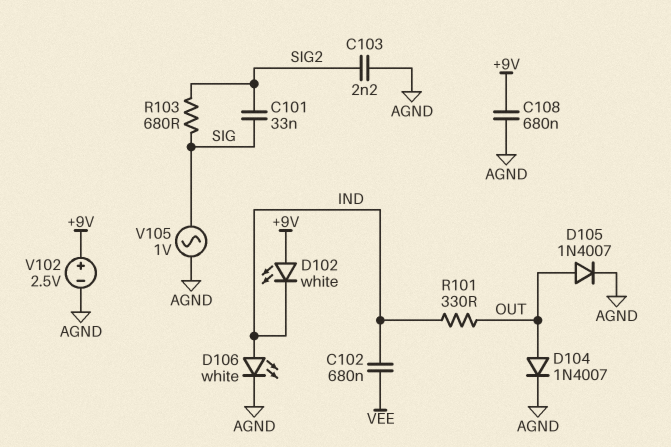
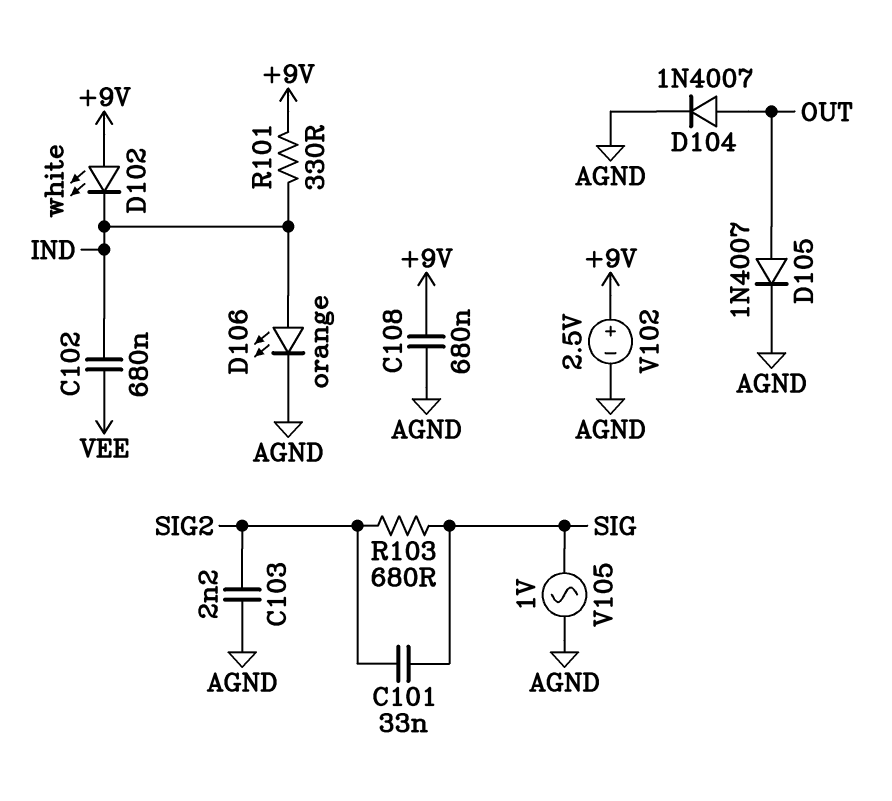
D106: LED white (A IND, K AGND) -> LED orange (A IND, K AGND)
R101: 330 (IND, OUT) -> 330 (+9V, IND)

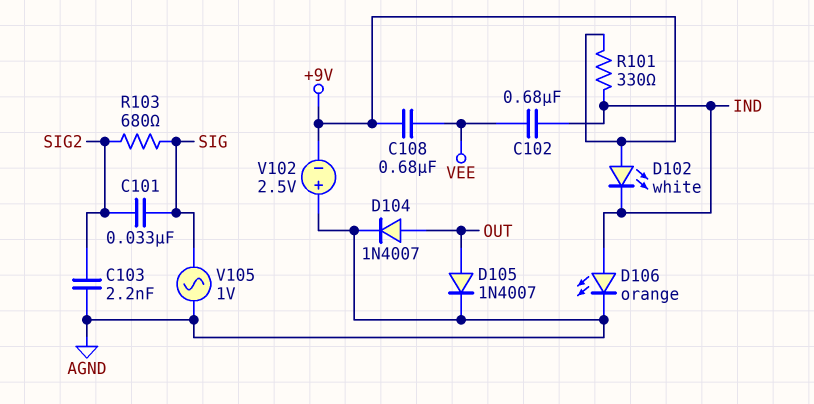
C108: 680nF (+9V, AGND) -> 680nF (+9V, VEE)
V102: 2.5V (plus +9V, minus AGND) -> 2.5V (plus AGND, minus +9V)

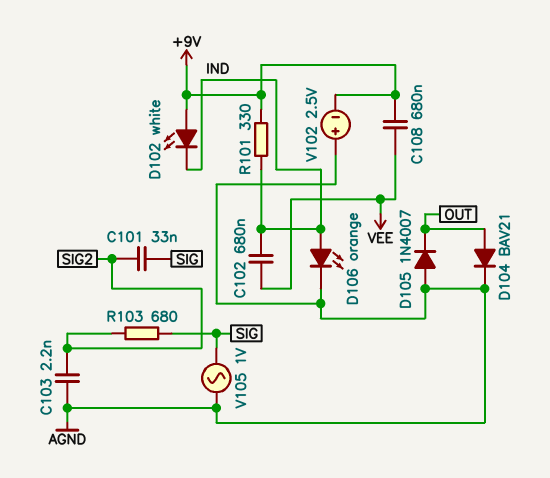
D104: diode 1N4007 (A OUT, K AGND) -> diode BAV21 (A OUT, K AGND)
D105: diode 1N4007 (A OUT, K AGND) -> diode 1N4007 (A AGND, K OUT)

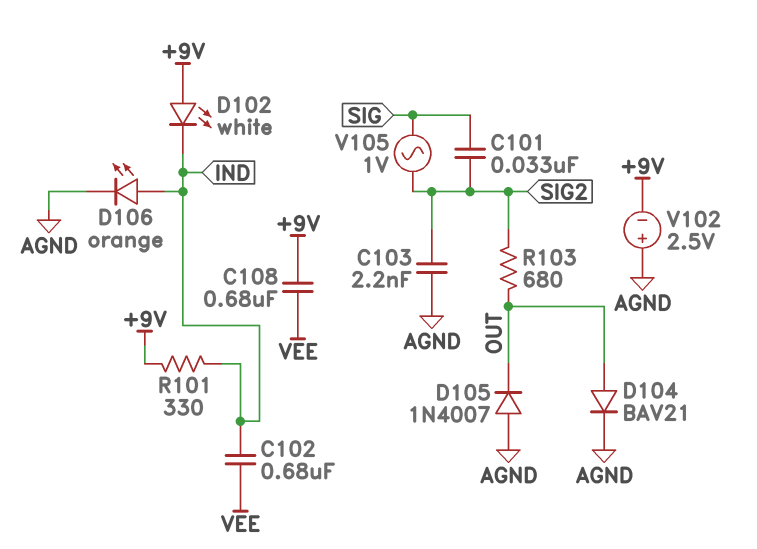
R103: 680 (SIG, SIG2) -> 680 (OUT, SIG2)
V105: AC 1V (AGND, SIG) -> AC 1V (SIG, SIG2)

